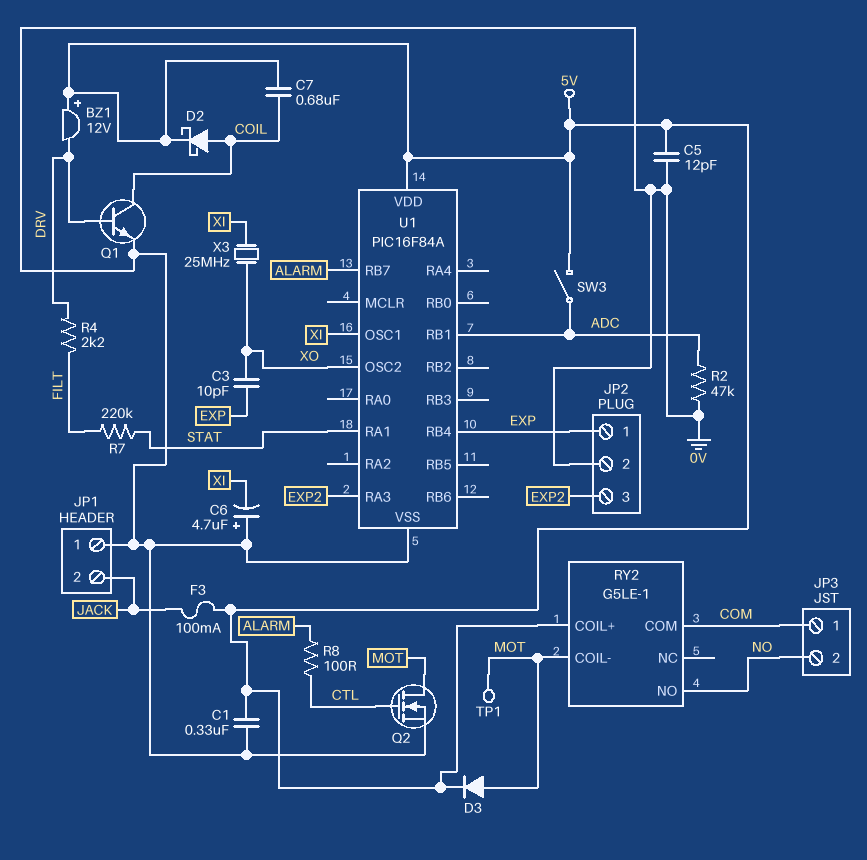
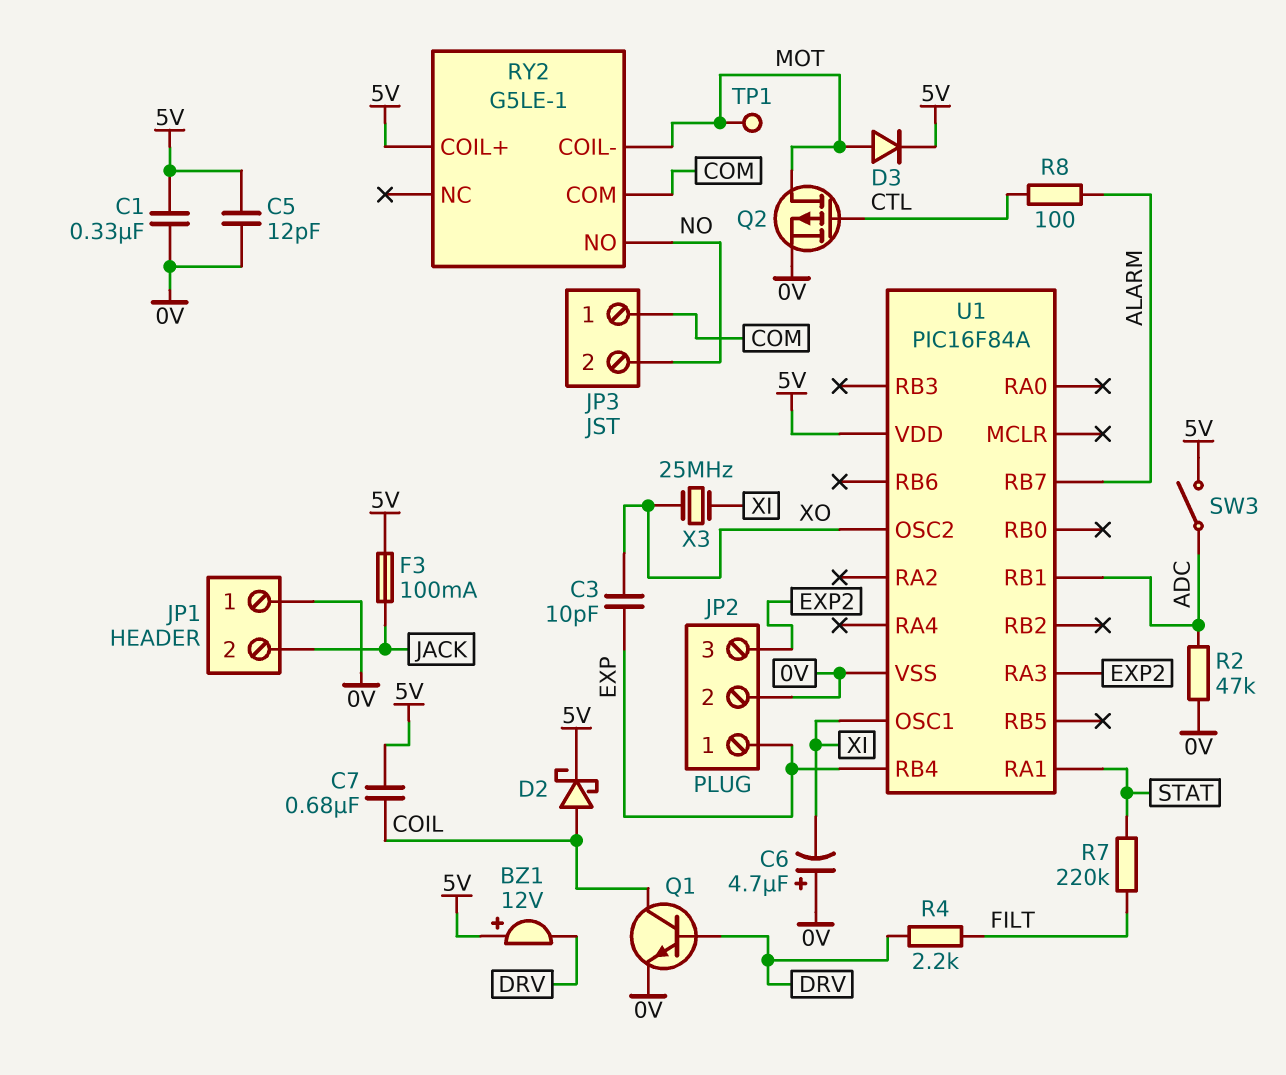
Q2: NMOS (G CTL, D MOT, S 0V) -> PMOS (G CTL, D MOT, S 0V)

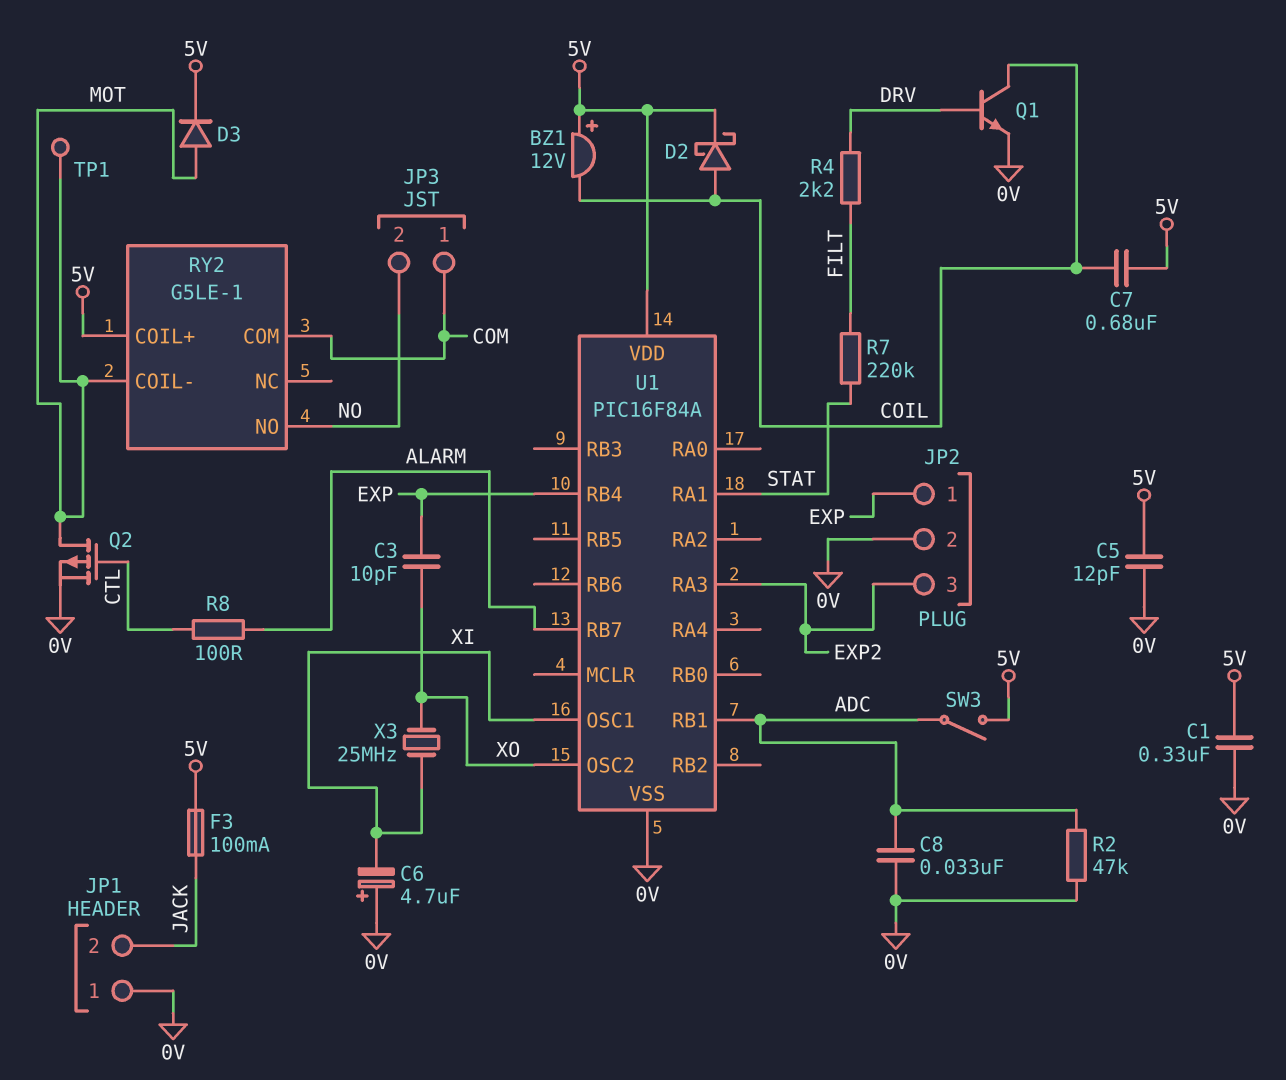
BZ1: buzzer 12V (plus 5V, minus DRV) -> buzzer 12V (plus 5V, minus COIL)
C8: none -> 33nF (0V, ADC)

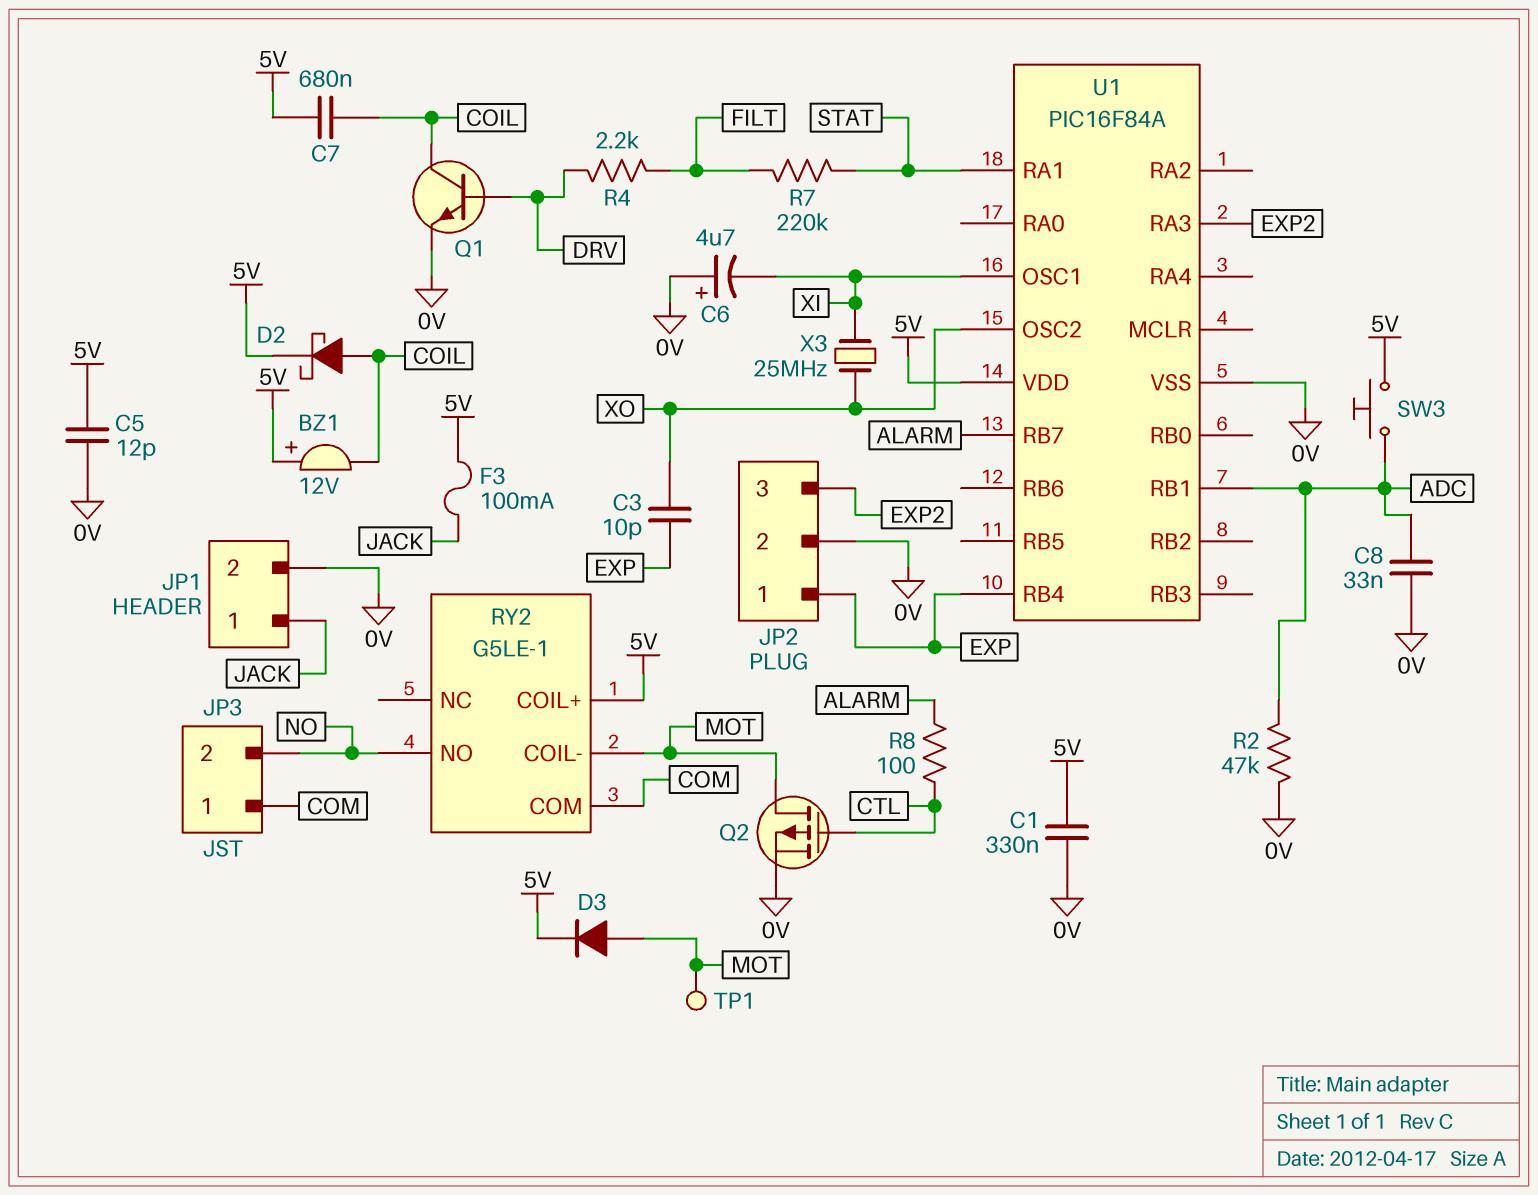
JP1 pin 1: 0V -> JACK
JP1 pin 2: JACK -> 0V
SW3: switch (5V, ADC) -> button (5V, ADC)

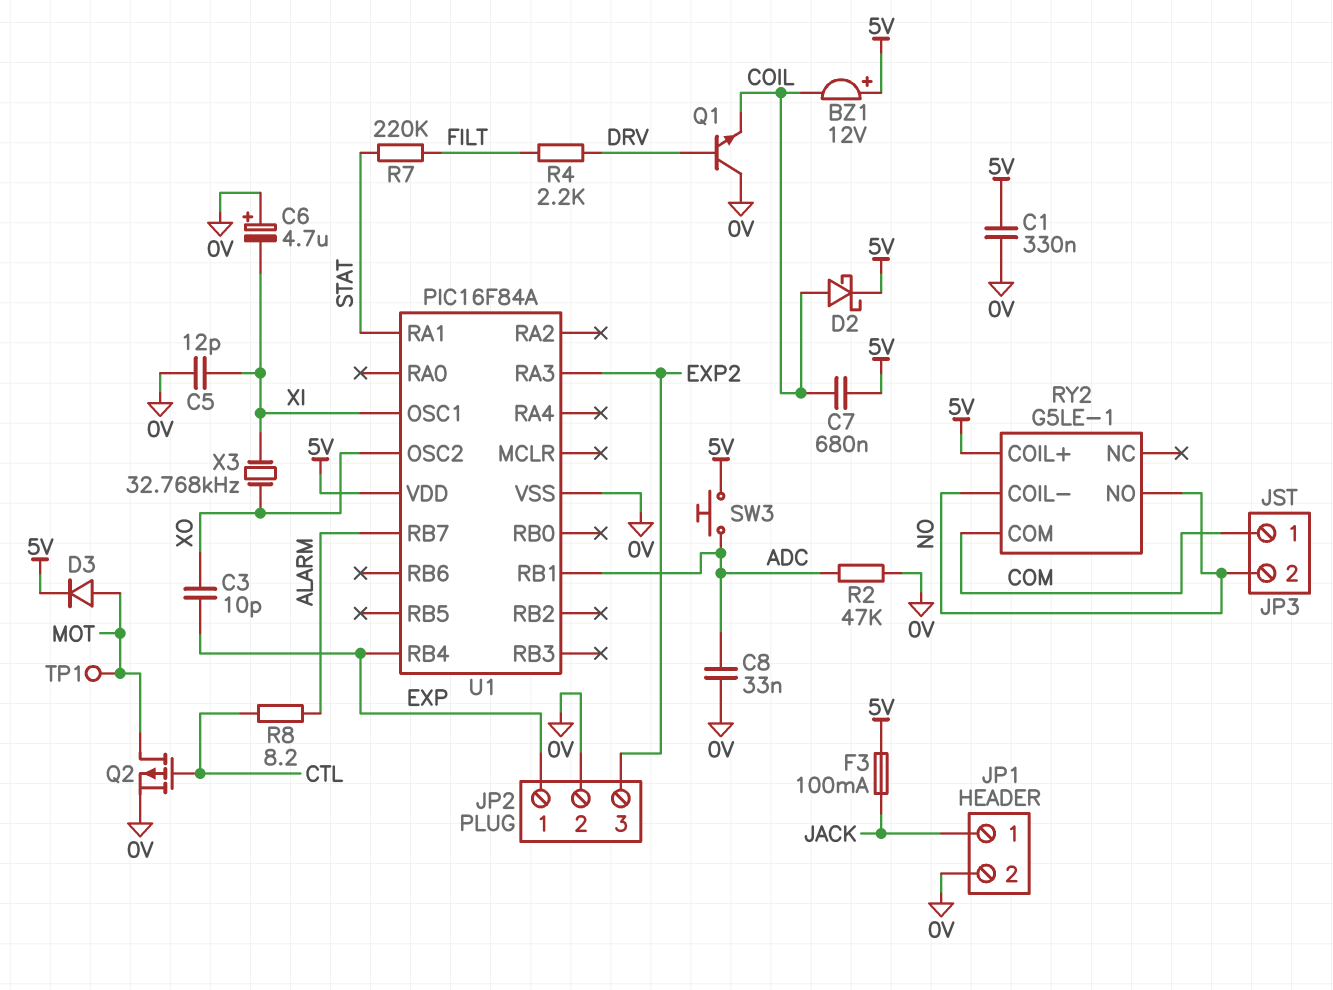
C5: 12pF (0V, 5V) -> 12pF (0V, XI)
Q1: NPN (B DRV, C COIL, E 0V) -> NPN (B DRV, C 0V, E COIL)
R8: 100 (ALARM, CTL) -> 8.2 (ALARM, CTL)
RY2 pin COIL-: MOT -> NO
X3: 25MHz (XI, XO) -> 32.768kHz (XI, XO)

